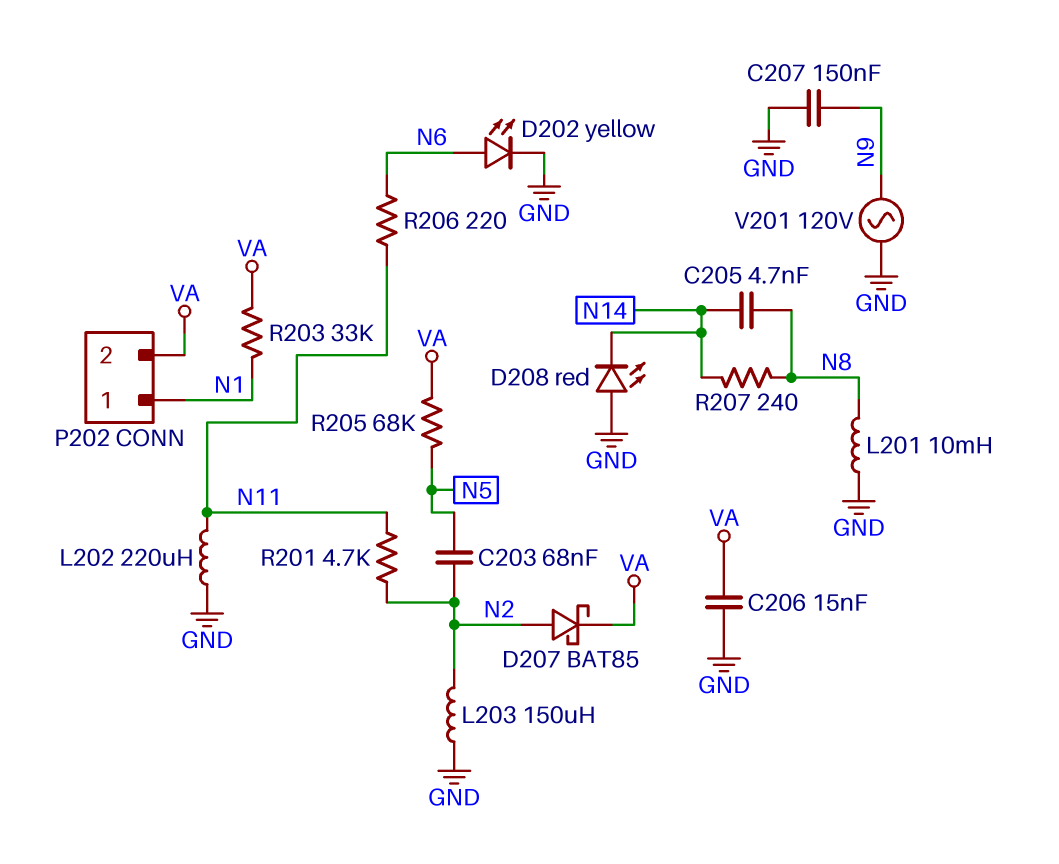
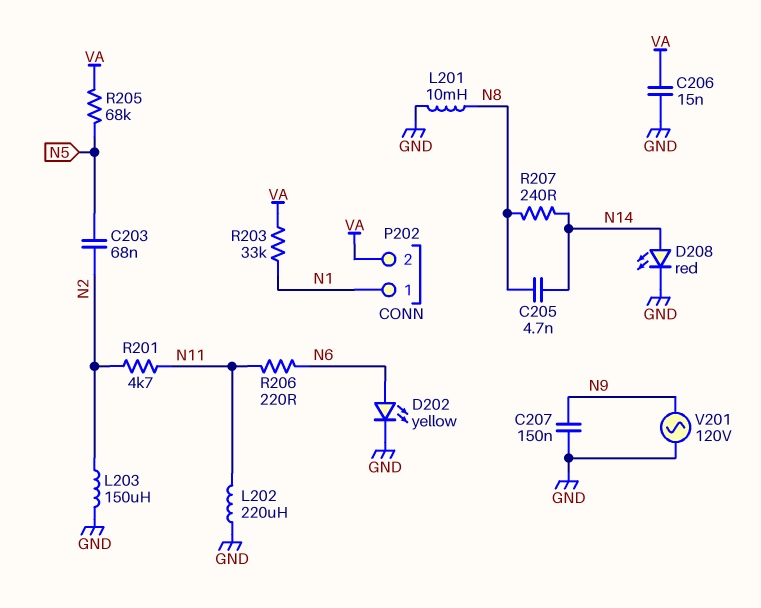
D207: schottky BAT85 (A N2, K VA) -> none
D208: LED red (A GND, K N14) -> LED red (A N14, K GND)

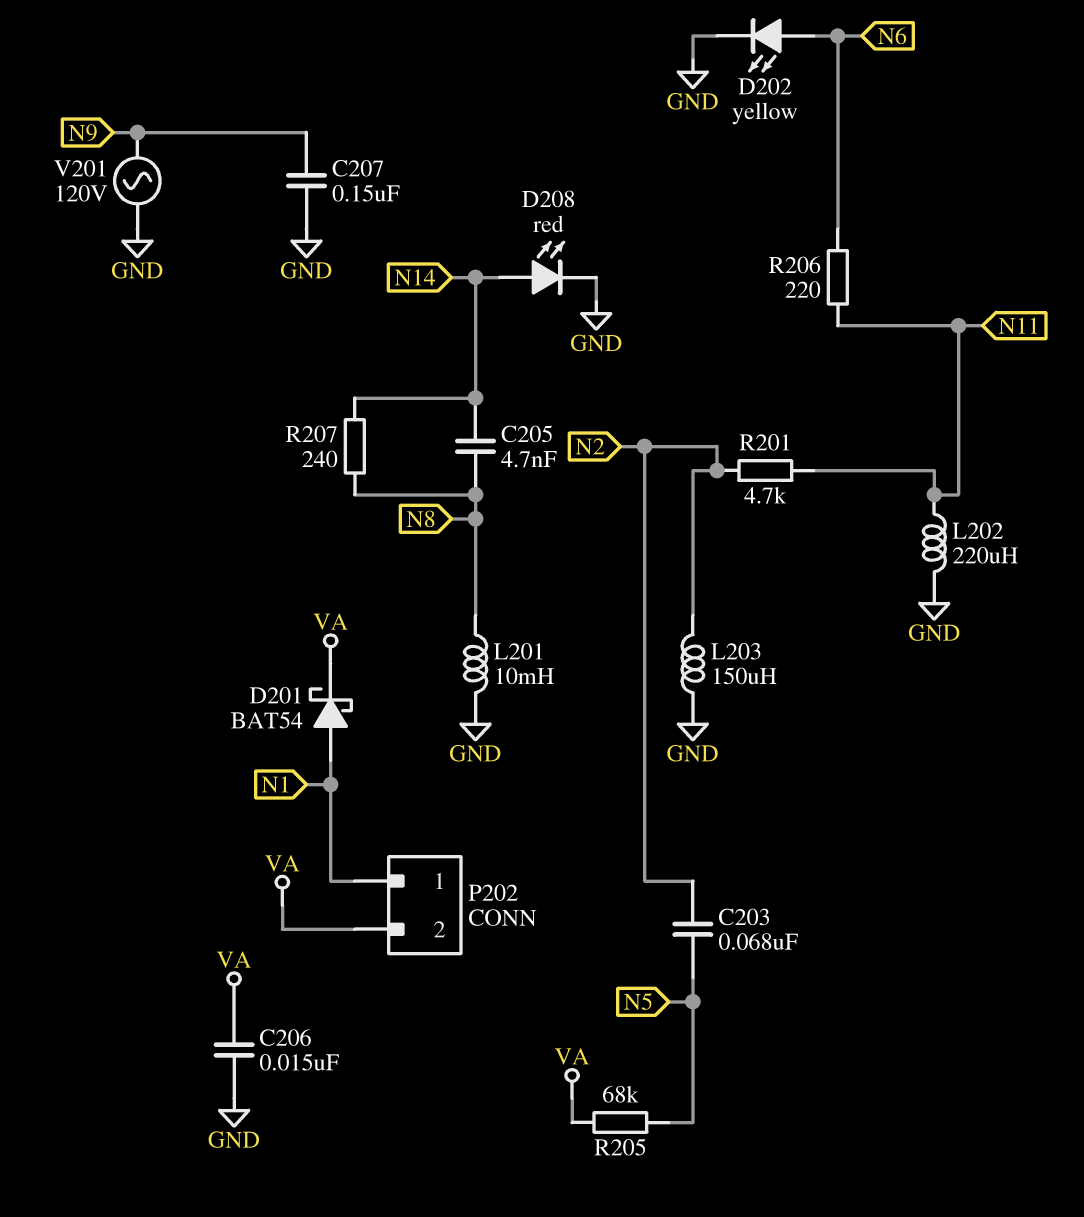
D201: none -> schottky BAT54 (A N1, K VA)
R203: 33k (N1, VA) -> none

